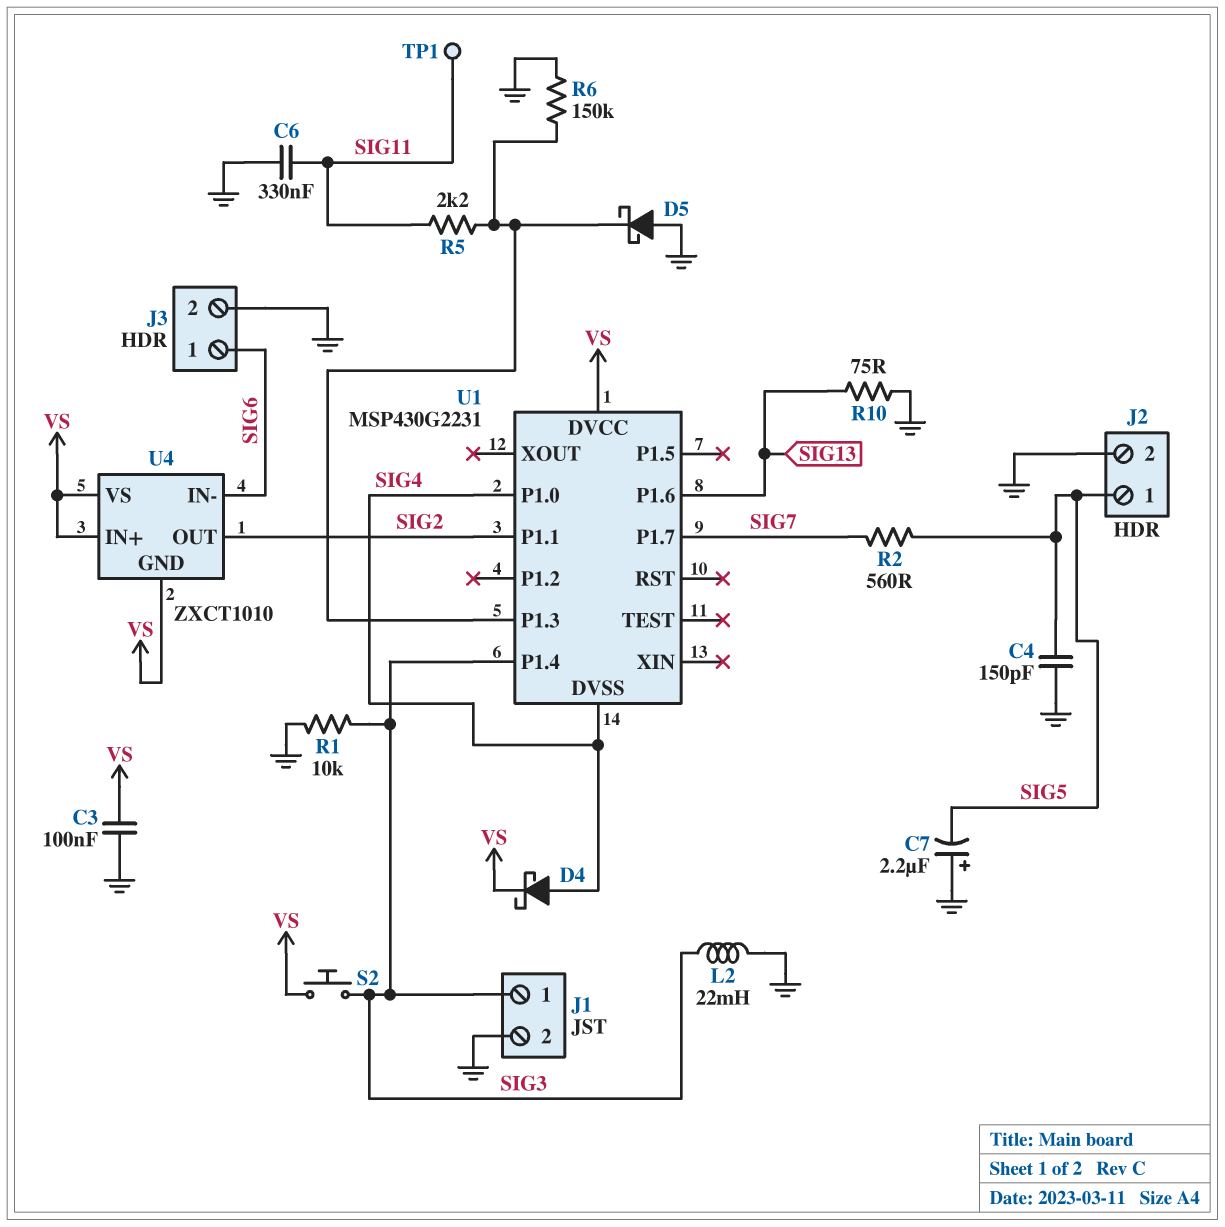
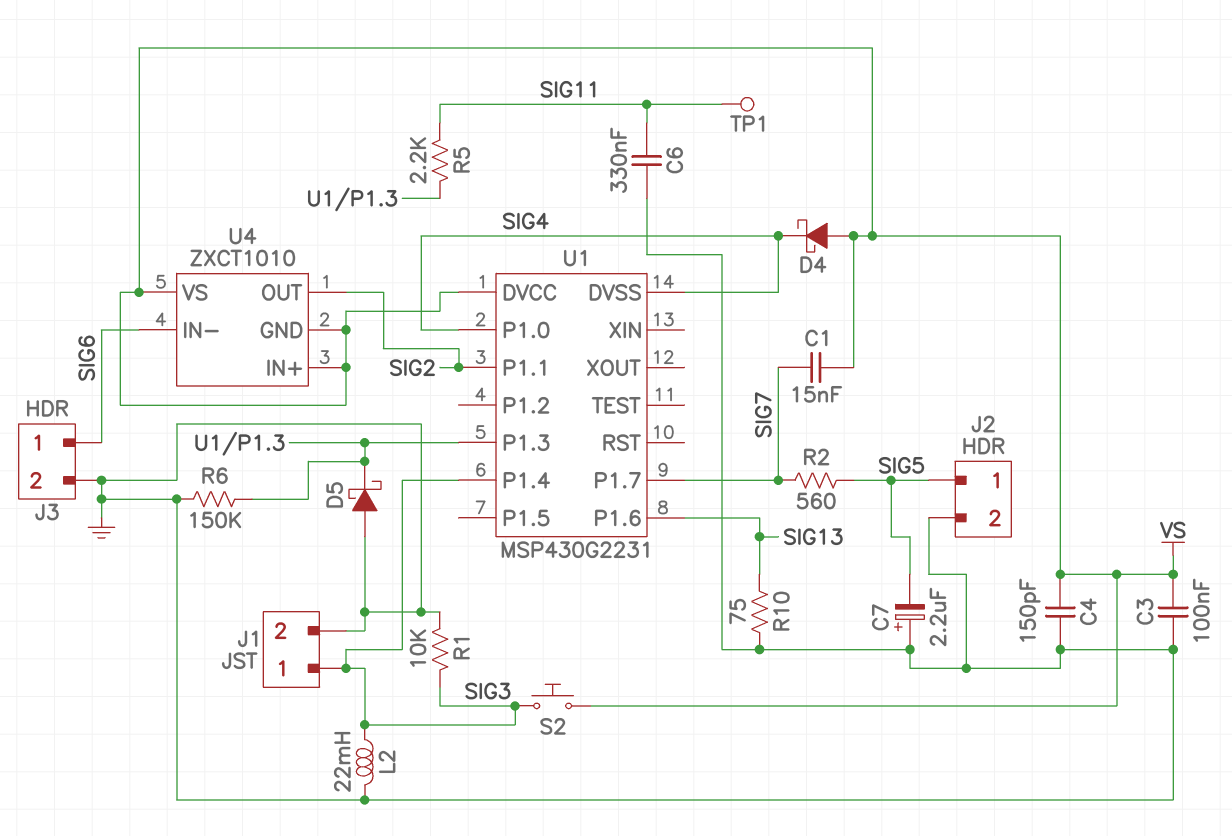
C1: none -> 15nF (SIG7, VS)
C4: 150pF (GND, SIG5) -> 150pF (GND, VS)
D4: schottky (A SIG4, K VS) -> schottky (A VS, K SIG4)

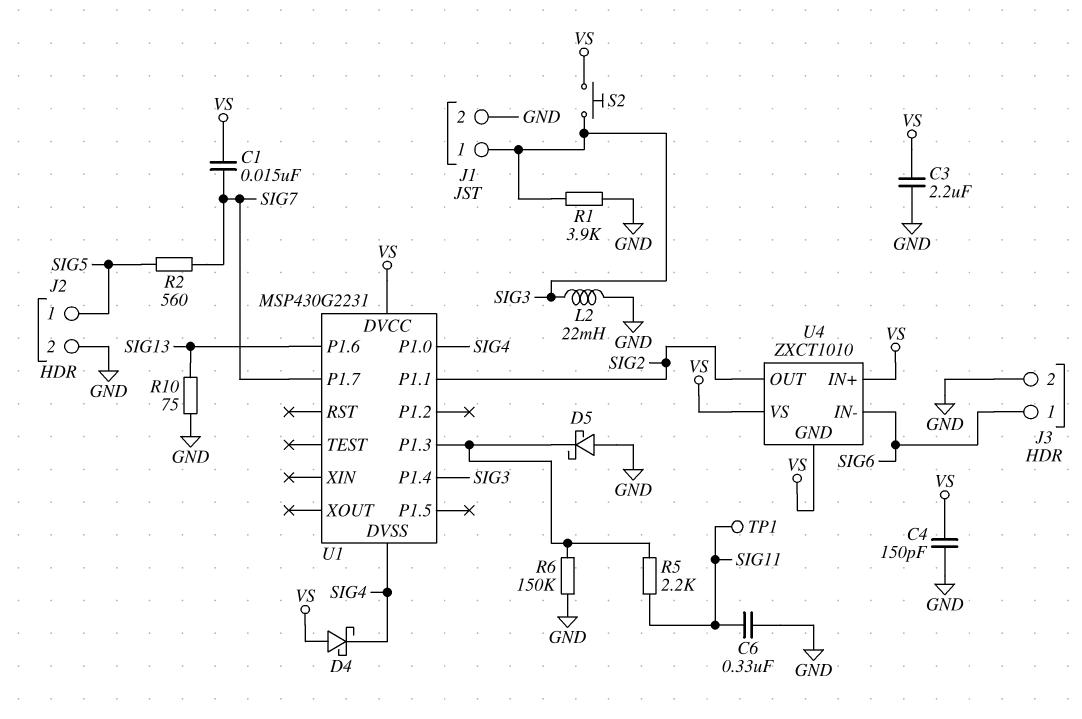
C3: 100nF (GND, VS) -> 2.2uF (GND, VS)
C7: 2.2uF (plus GND, minus SIG5) -> none
R1: 10k (GND, SIG3) -> 3.9k (GND, SIG3)

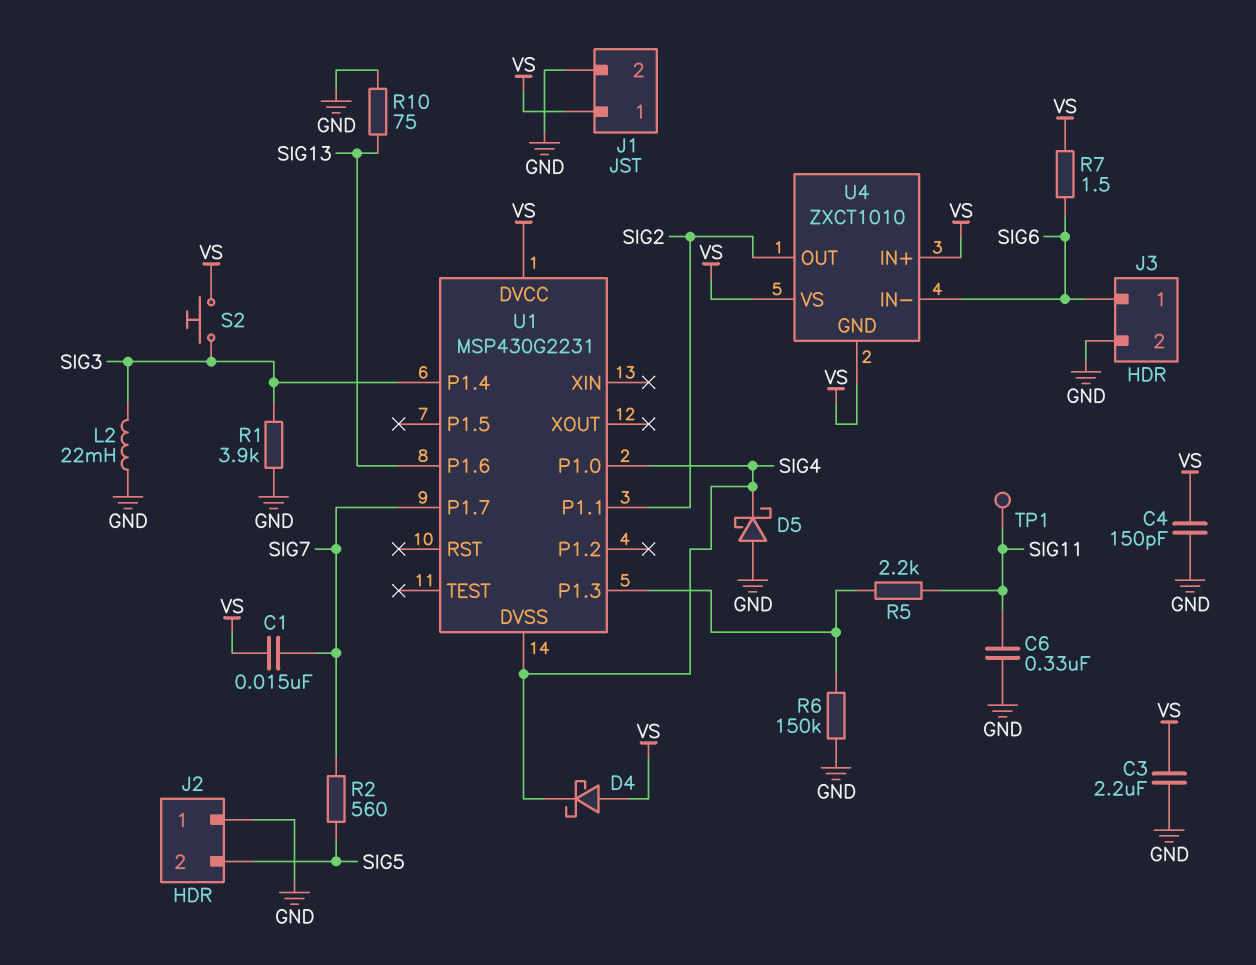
D5: schottky (A GND, K U1/P1.3) -> schottky (A GND, K SIG4)
J1 pin 1: SIG3 -> VS
J2 pin 1: SIG5 -> GND
J2 pin 2: GND -> SIG5
R7: none -> 1.5 (SIG6, VS)

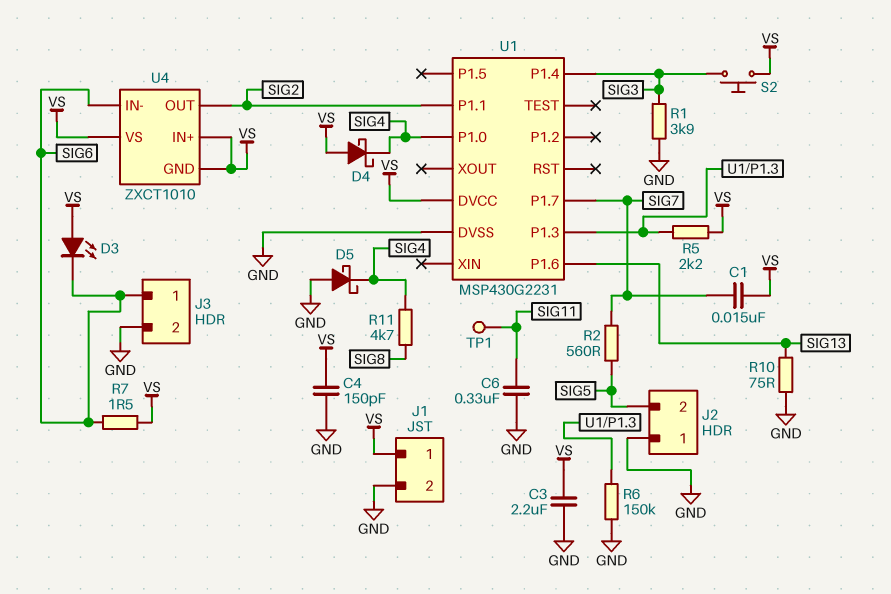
D3: none -> LED (A VS, K SIG6)
L2: 22mH (GND, SIG3) -> none
R5: 2.2k (SIG11, U1/P1.3) -> 2.2k (U1/P1.3, VS)
R11: none -> 4.7k (SIG4, SIG8)
U1 pin DVSS: SIG4 -> GND

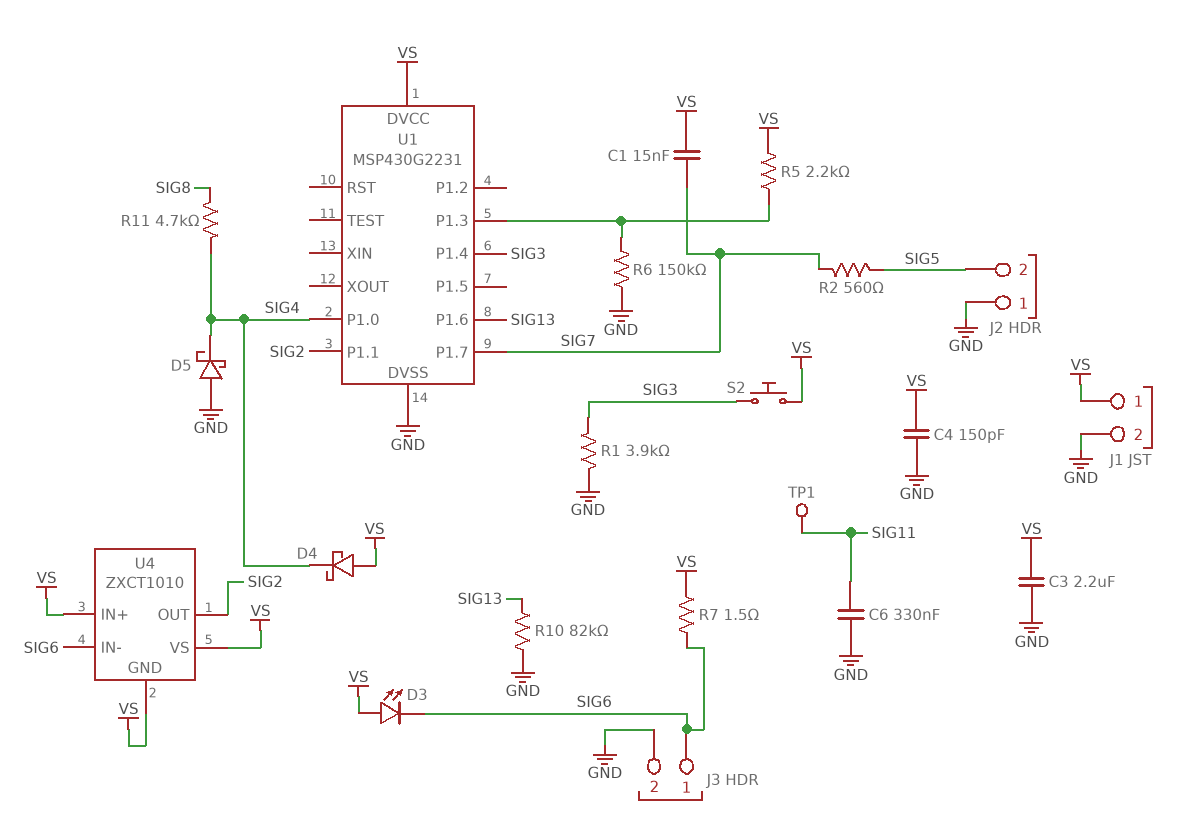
R10: 75 (GND, SIG13) -> 82k (GND, SIG13)

